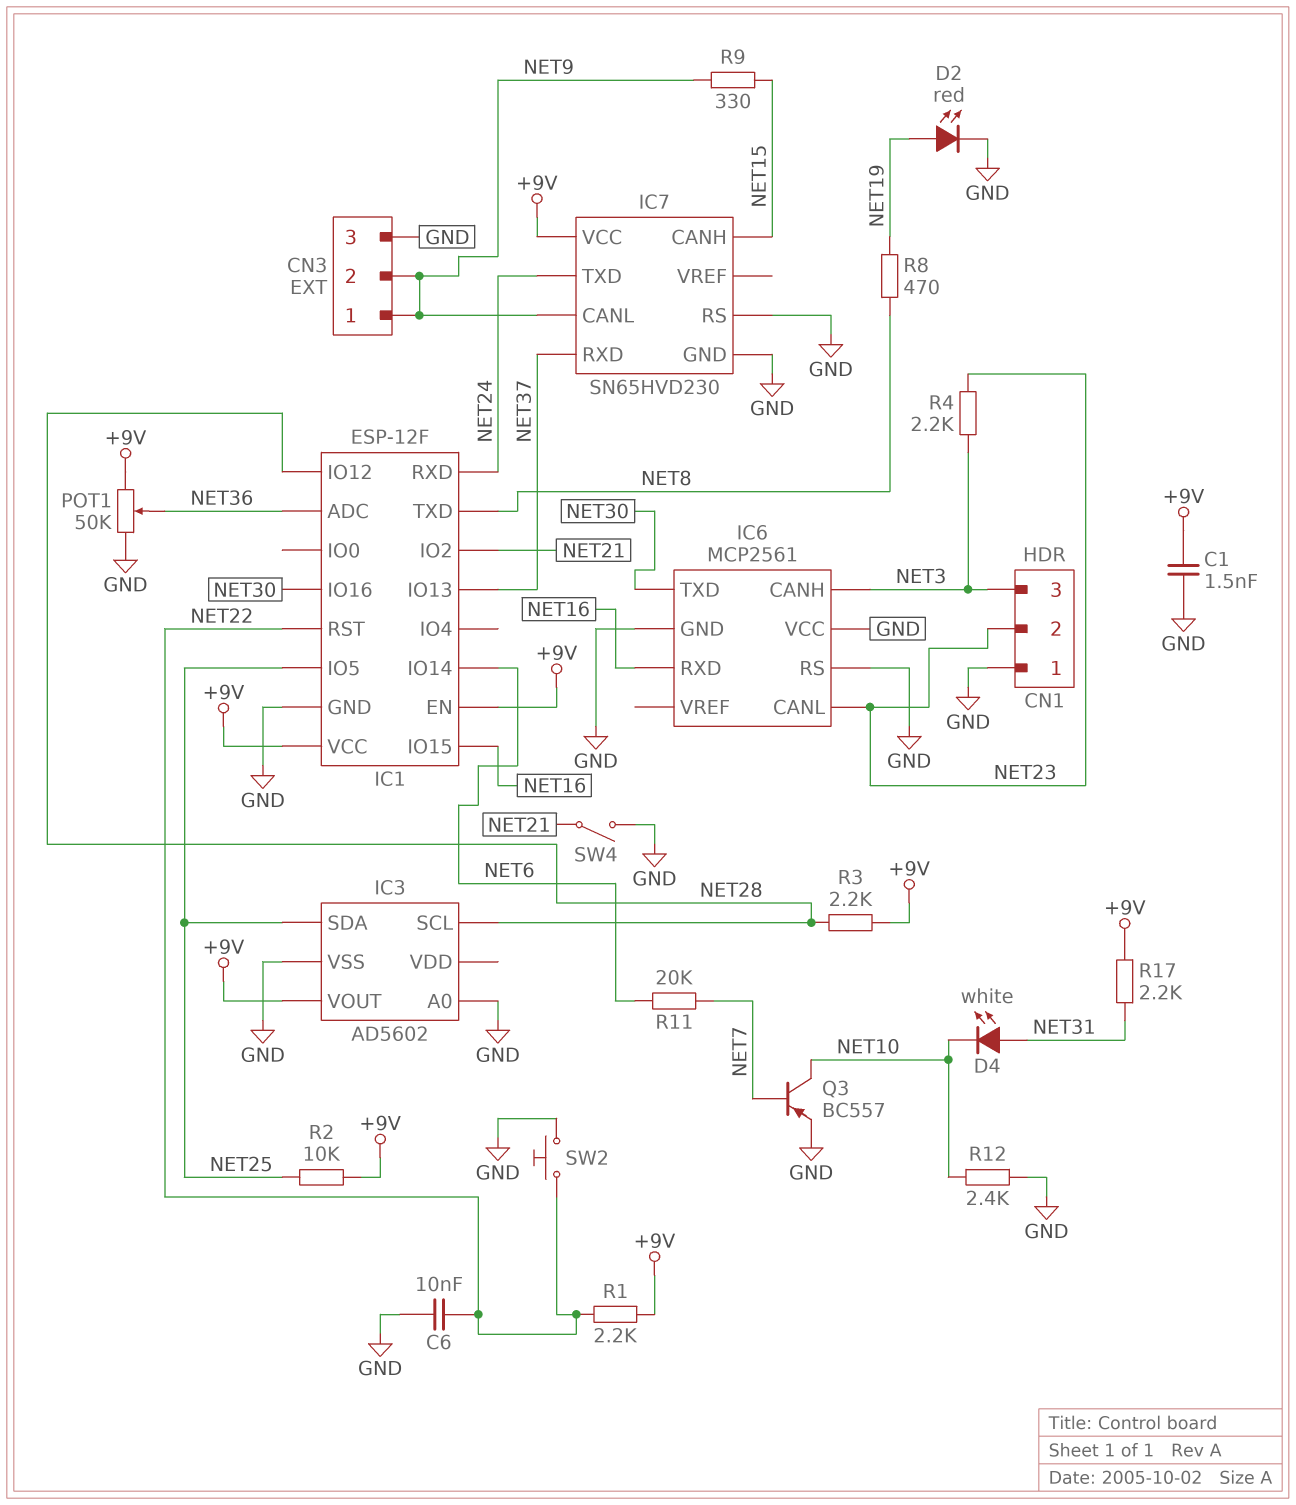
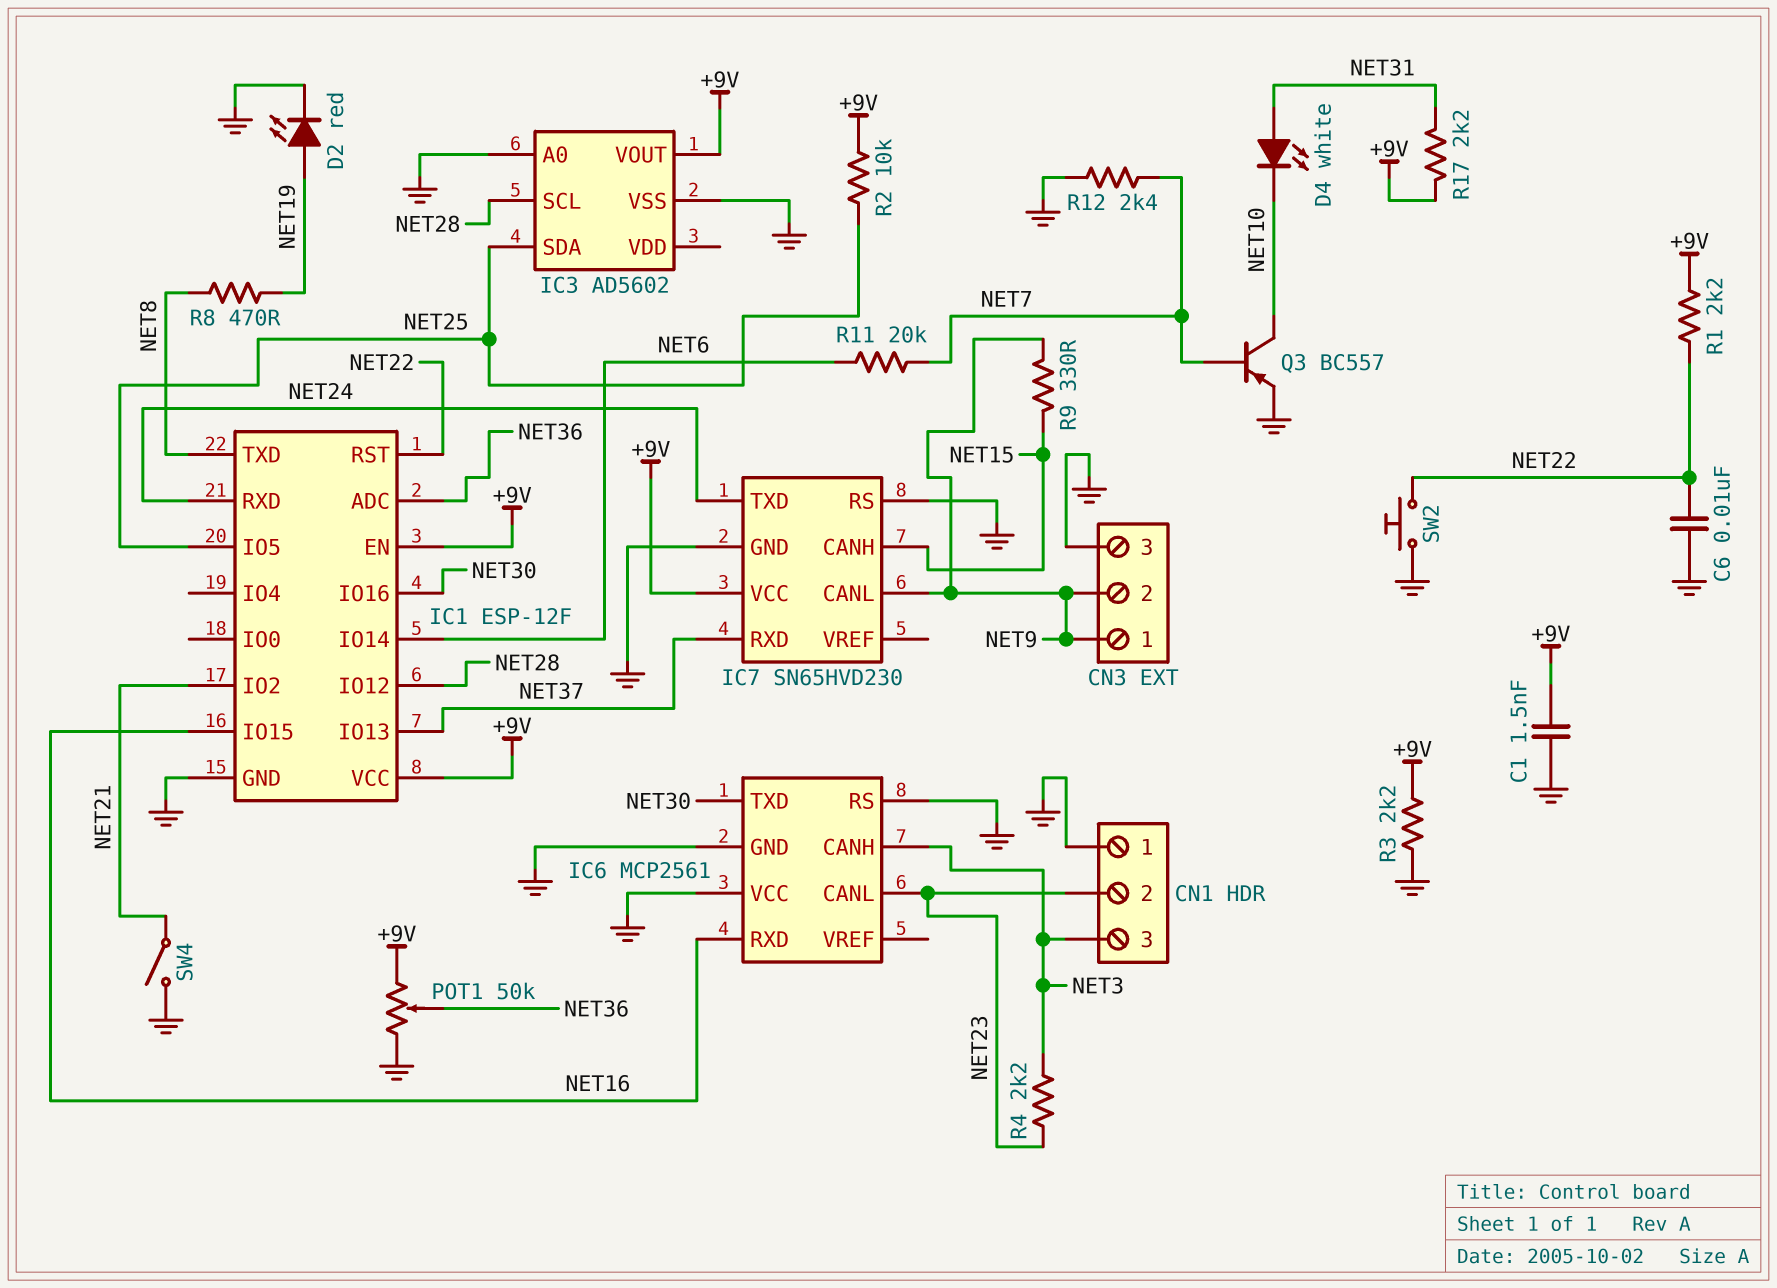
R3: 2.2k (+9V, NET28) -> 2.2k (+9V, GND)
R12: 2.4k (GND, NET10) -> 2.4k (GND, NET7)

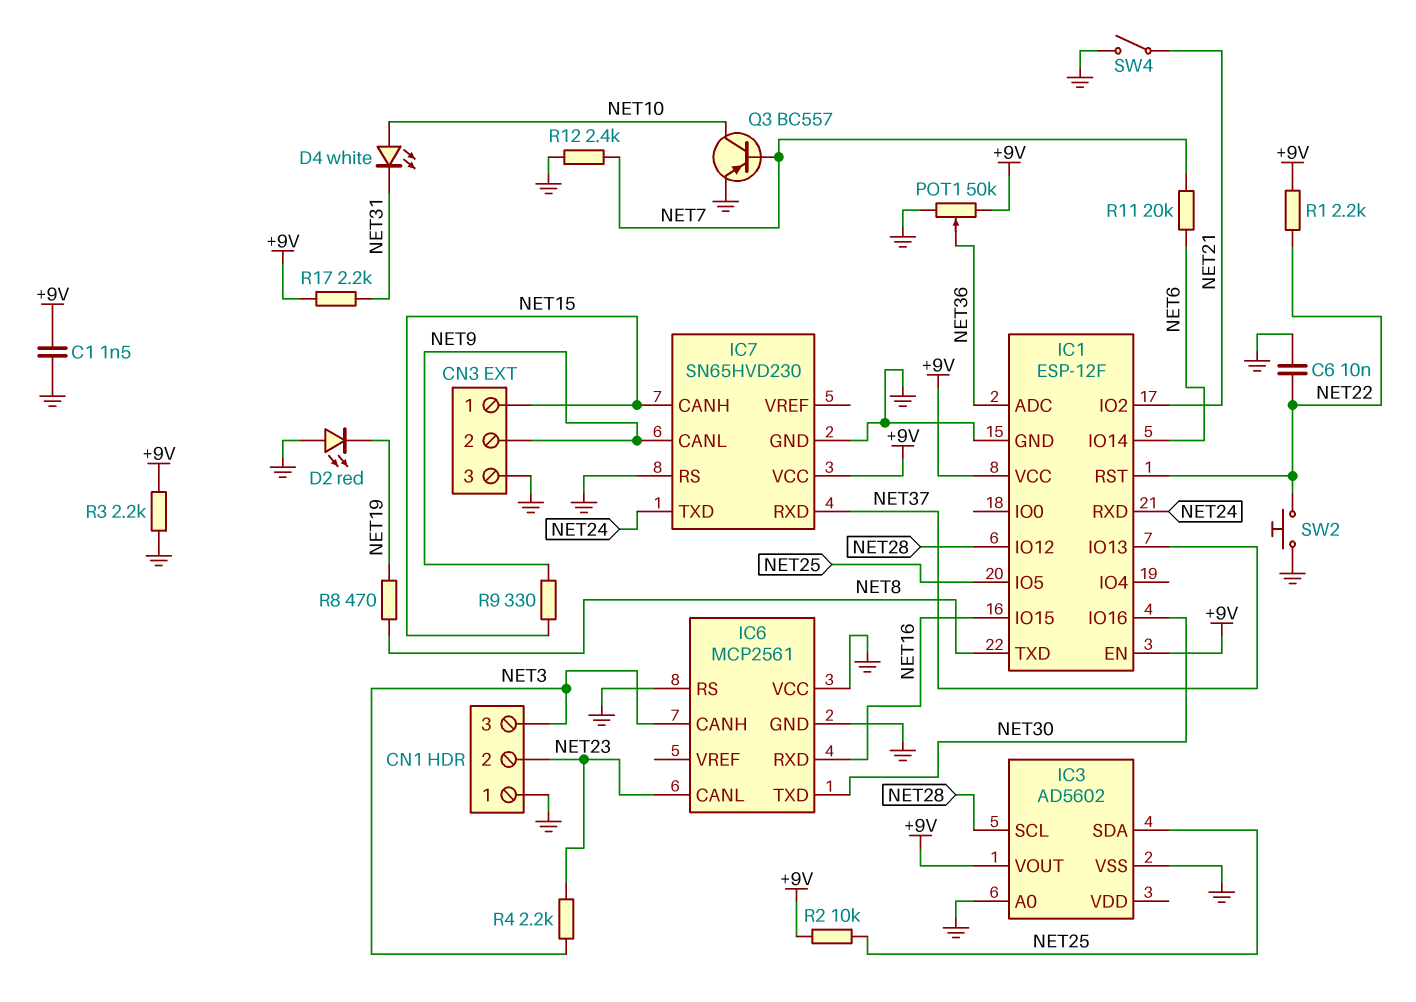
CN3 pin 1: NET9 -> NET15
D2: LED red (A NET19, K GND) -> LED red (A GND, K NET19)
D4: LED white (A NET31, K NET10) -> LED white (A NET10, K NET31)

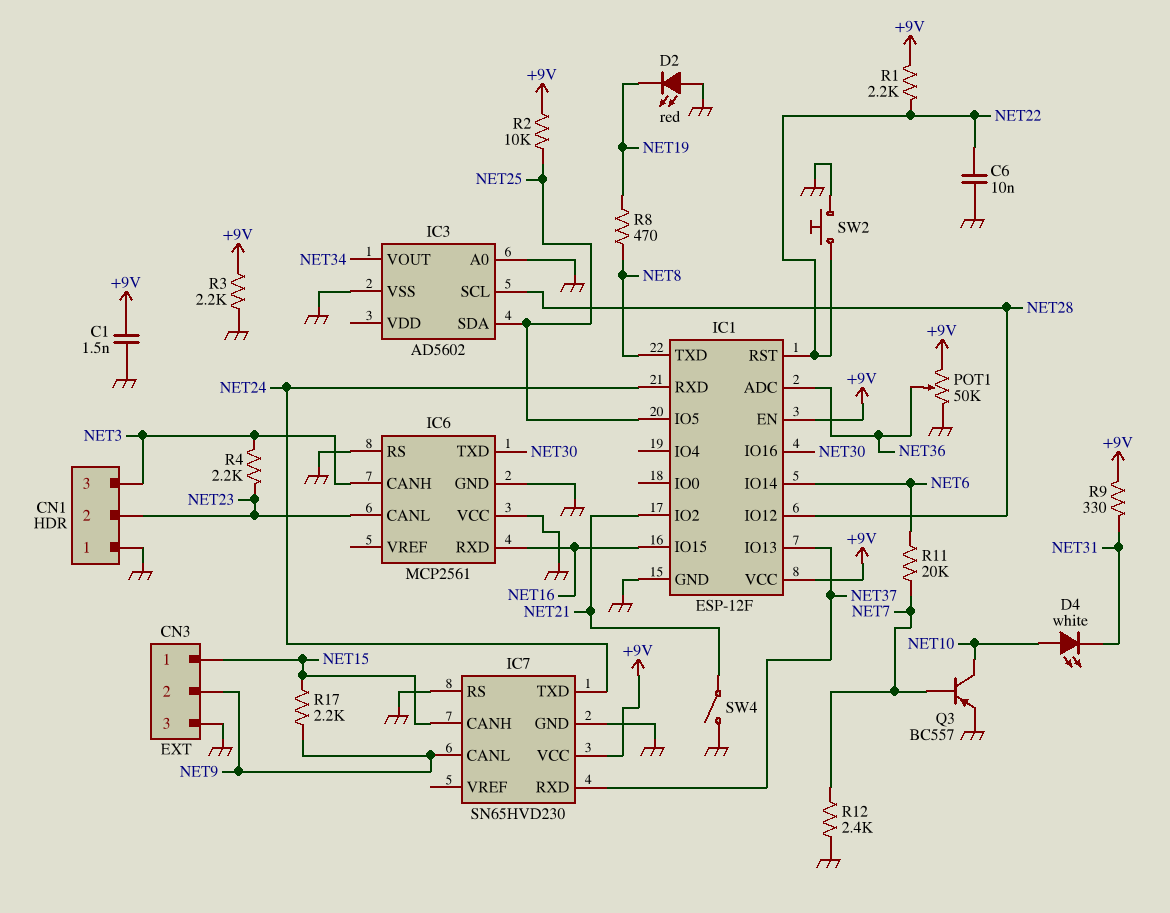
IC3 pin VOUT: +9V -> NET34
R9: 330 (NET9, NET15) -> 330 (+9V, NET31)
R17: 2.2k (+9V, NET31) -> 2.2k (NET9, NET15)

